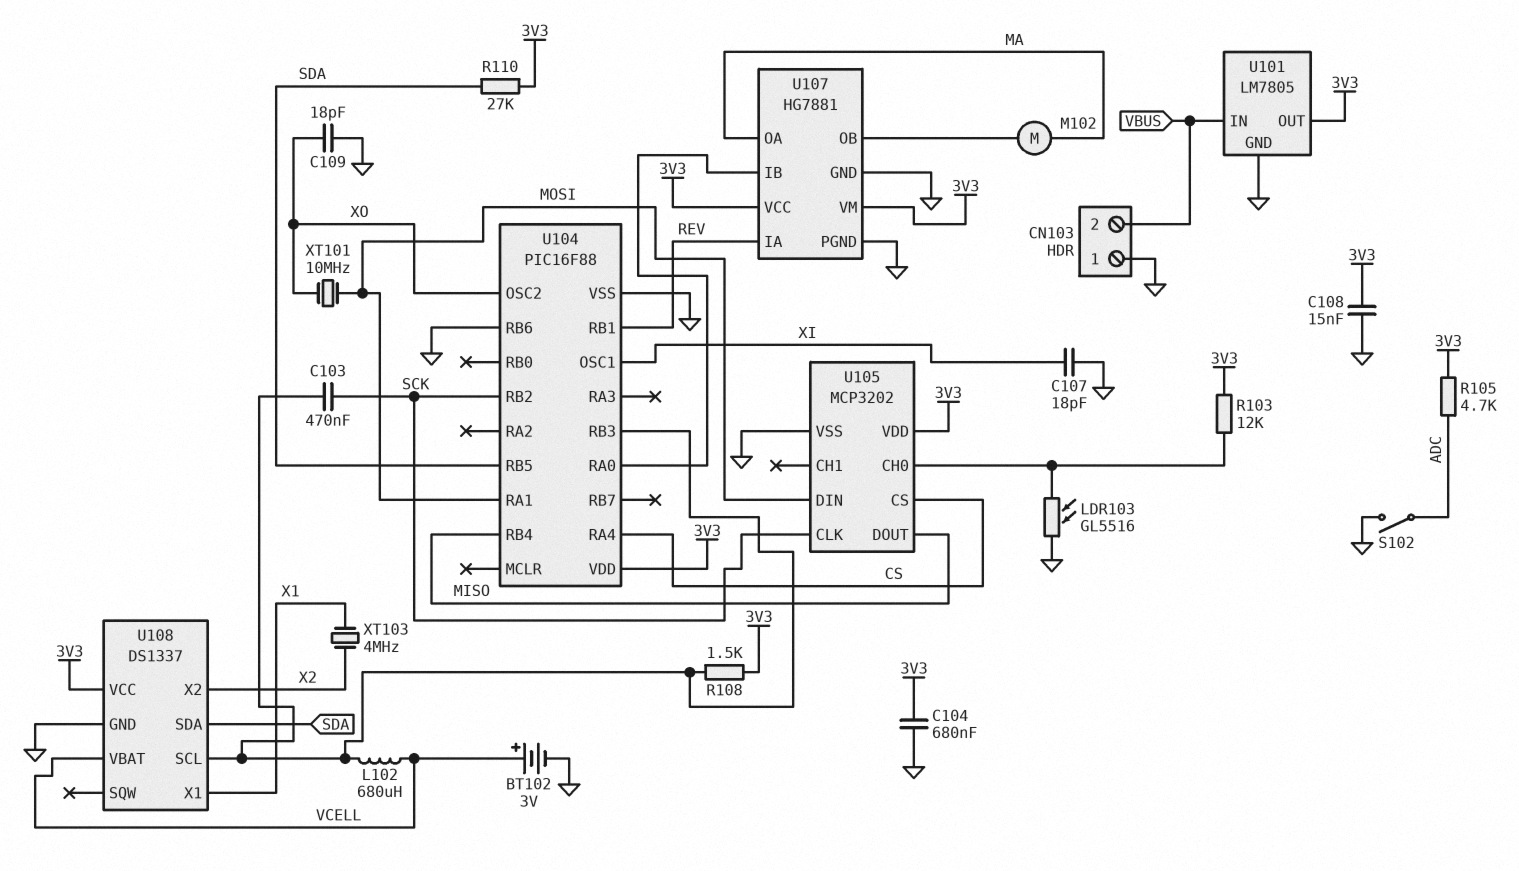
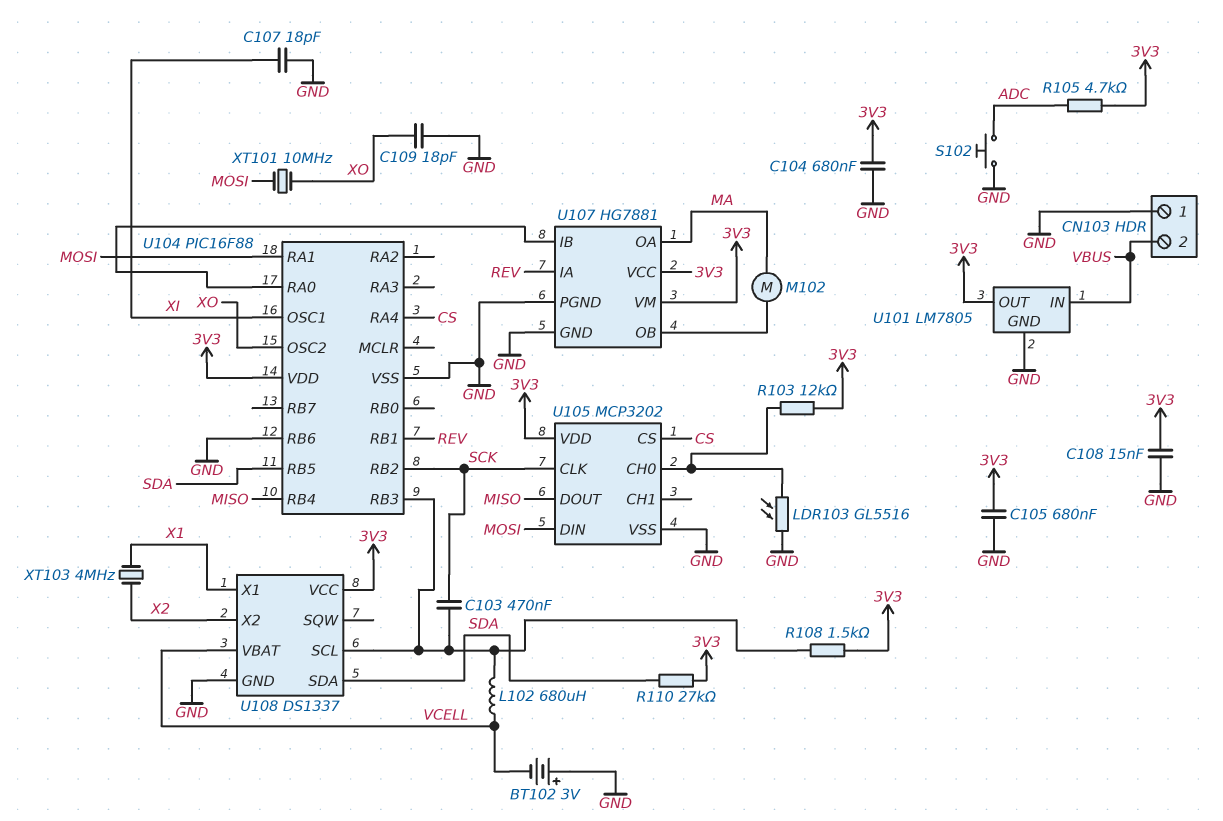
BT102: 3V (plus VCELL, minus GND) -> 3V (plus GND, minus VCELL)
C105: none -> 680nF (3V3, GND)
S102: switch (ADC, GND) -> button (ADC, GND)

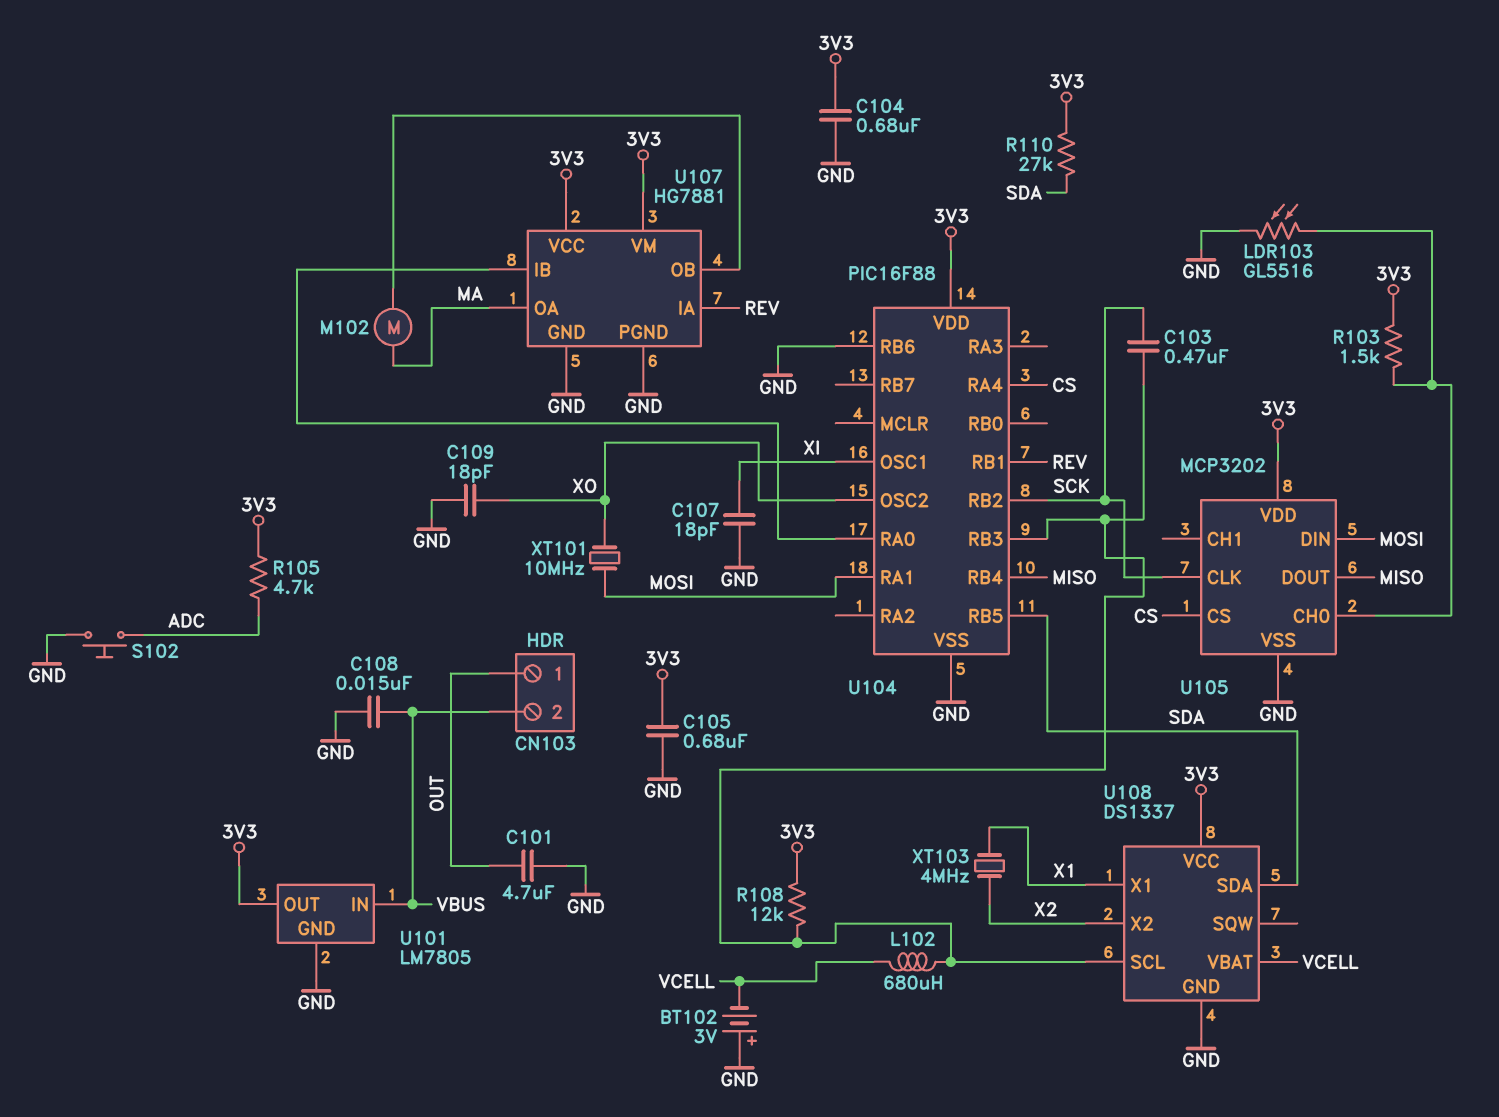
C101: none -> 4.7uF (GND, OUT)
C108: 15nF (3V3, GND) -> 15nF (GND, VBUS)
CN103 pin 1: GND -> OUT
R103: 12k (3V3, U105/CH0) -> 1.5k (3V3, U105/CH0)
R108: 1.5k (3V3, U104/RB3) -> 12k (3V3, U104/RB3)

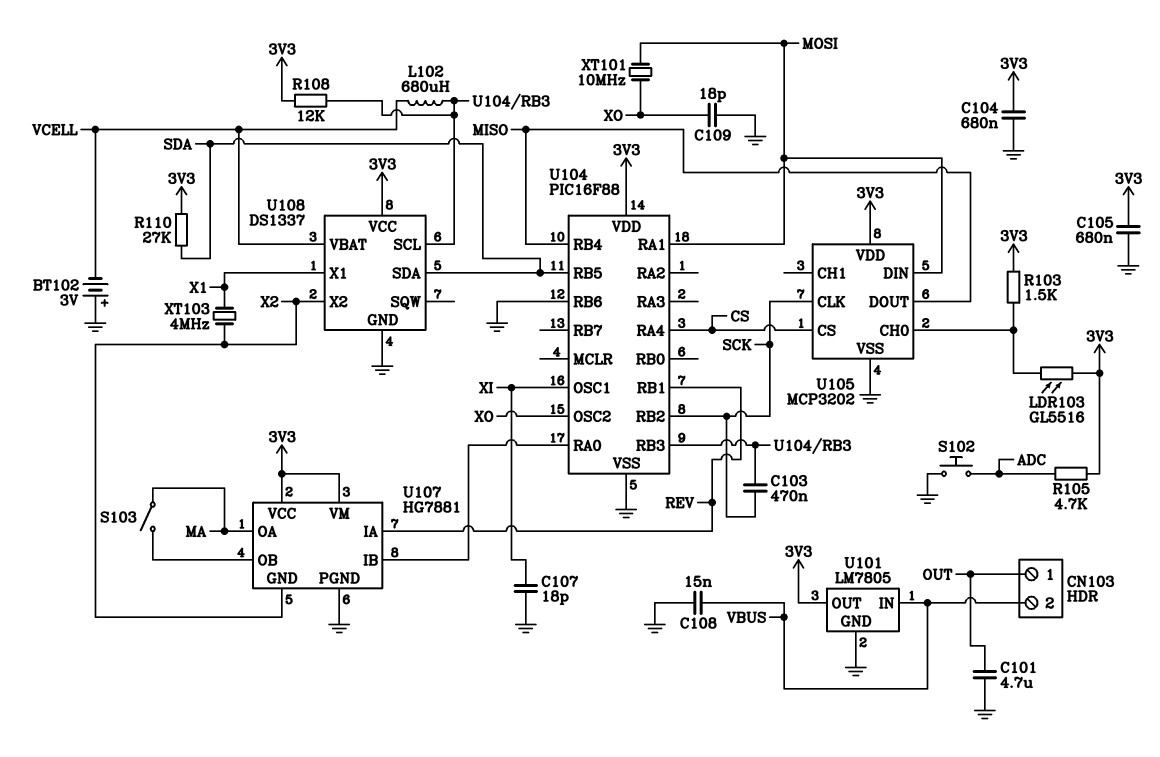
LDR103: GL5516 (GND, U105/CH0) -> GL5516 (3V3, U105/CH0)
M102: motor (MA, U107/OB) -> none
S103: none -> switch (MA, U107/OB)
U107 pin GND: GND -> X2

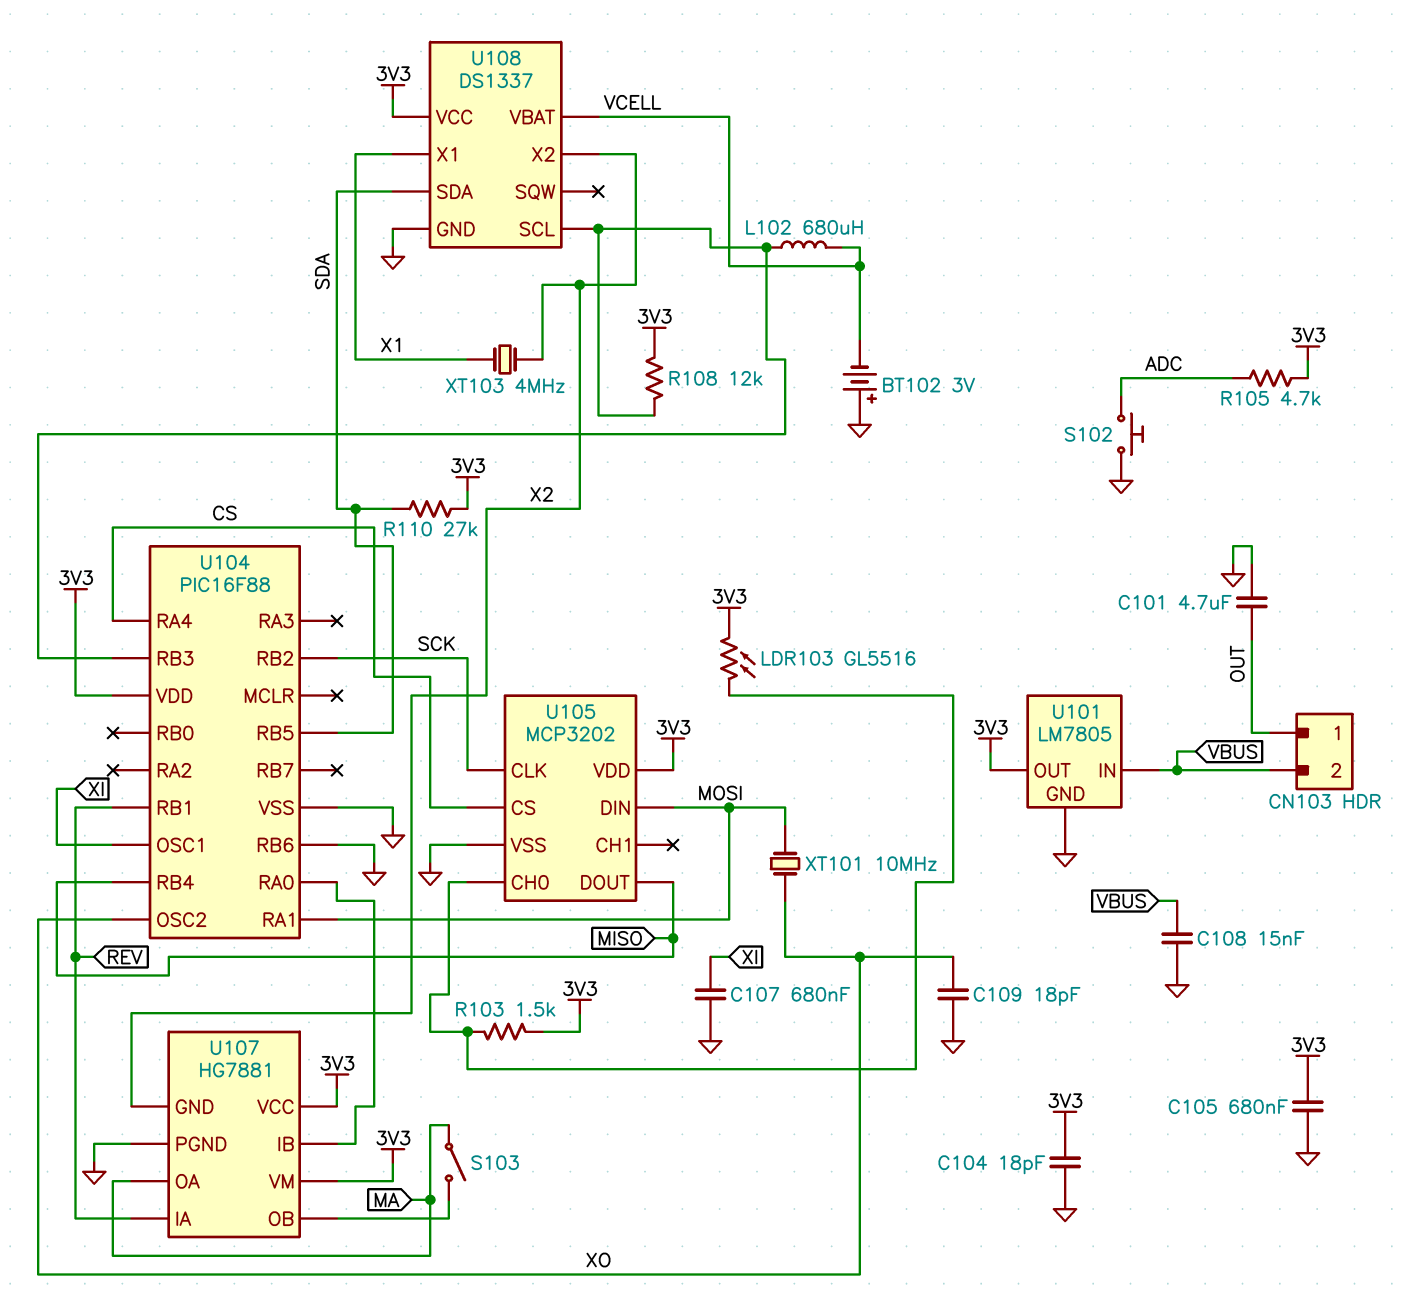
C103: 470nF (SCK, U104/RB3) -> none
C104: 680nF (3V3, GND) -> 18pF (3V3, GND)
C107: 18pF (GND, XI) -> 680nF (GND, XI)

